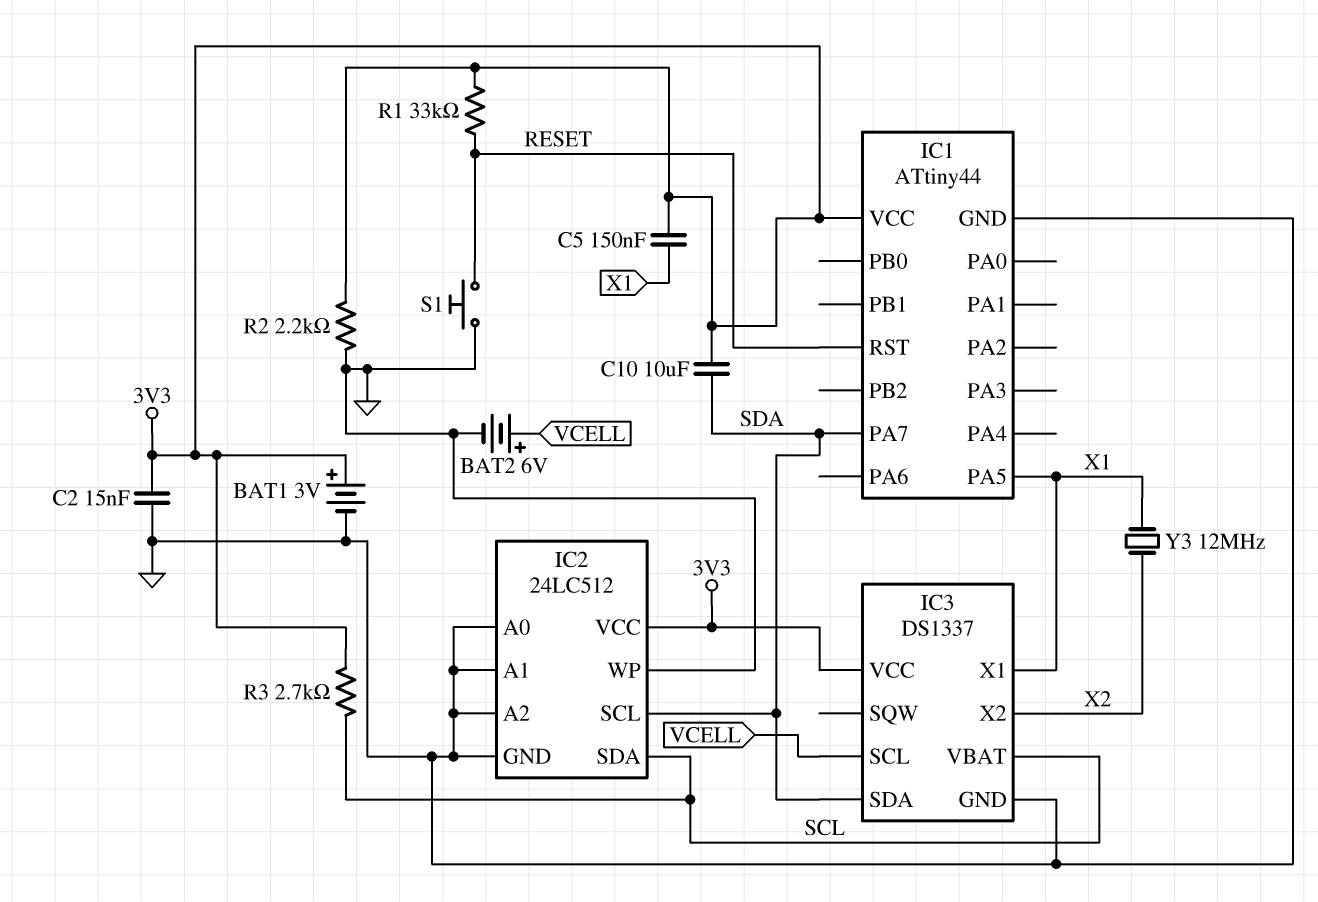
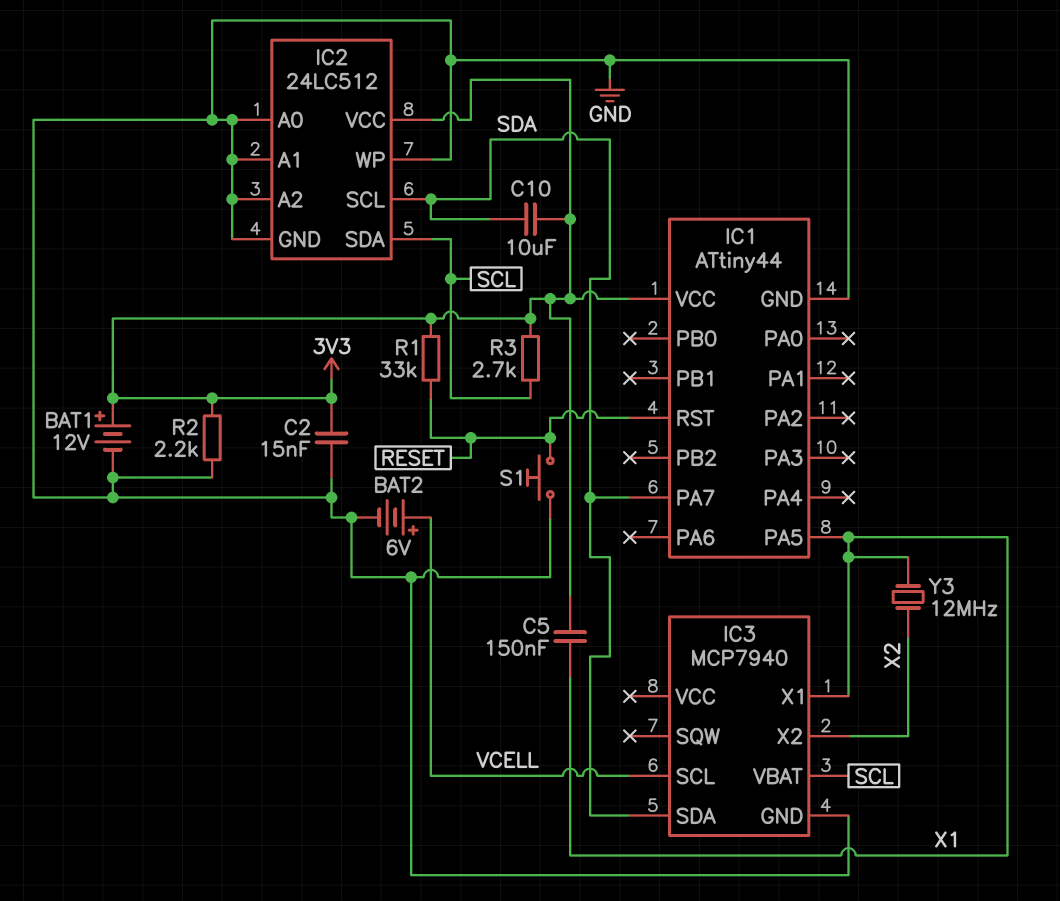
BAT1: 3V (plus 3V3, minus GND) -> 12V (plus 3V3, minus GND)
IC3: DS1337 -> MCP7940
IC3 pin VCC: 3V3 -> none

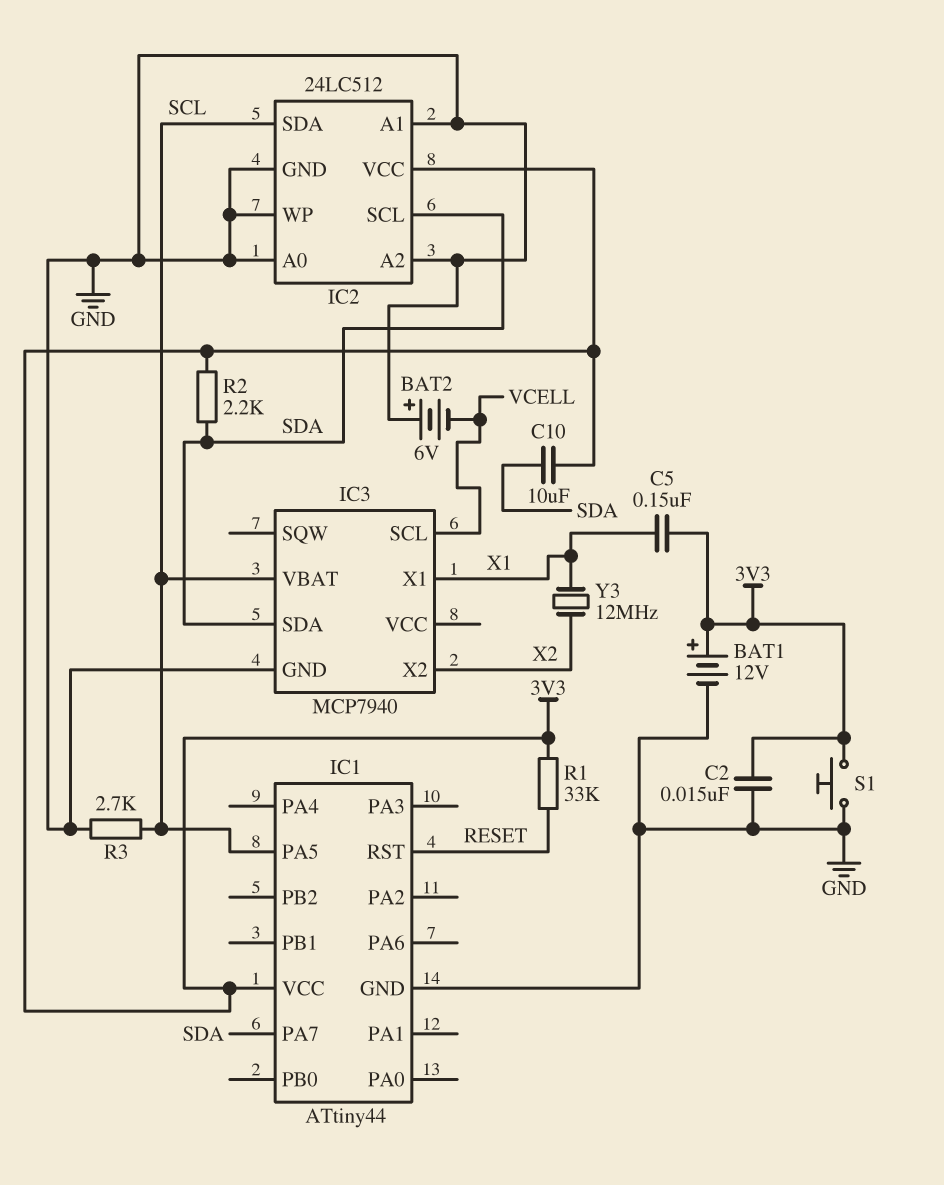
BAT2: 6V (plus VCELL, minus GND) -> 6V (plus GND, minus VCELL)
IC1 pin PA5: X1 -> SCL
R2: 2.2k (3V3, GND) -> 2.2k (3V3, SDA)
R3: 2.7k (3V3, SCL) -> 2.7k (GND, SCL)
S1: button (GND, RESET) -> button (3V3, GND)

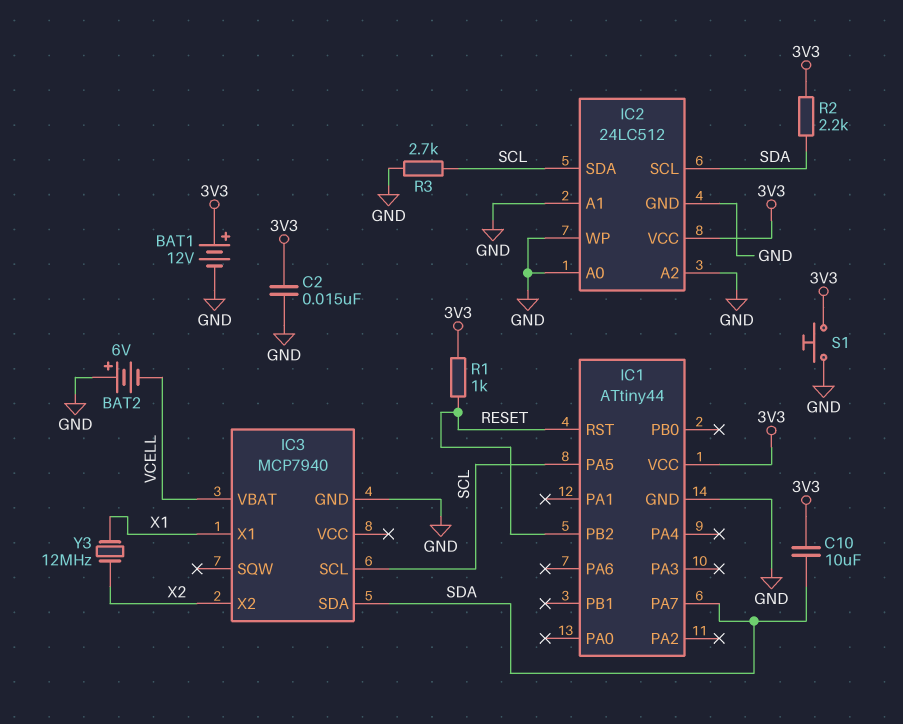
C5: 150nF (3V3, X1) -> none
IC1 pin PB2: none -> RESET
IC3 pin SCL: VCELL -> SCL
IC3 pin VBAT: SCL -> VCELL
R1: 33k (3V3, RESET) -> 1k (3V3, RESET)

